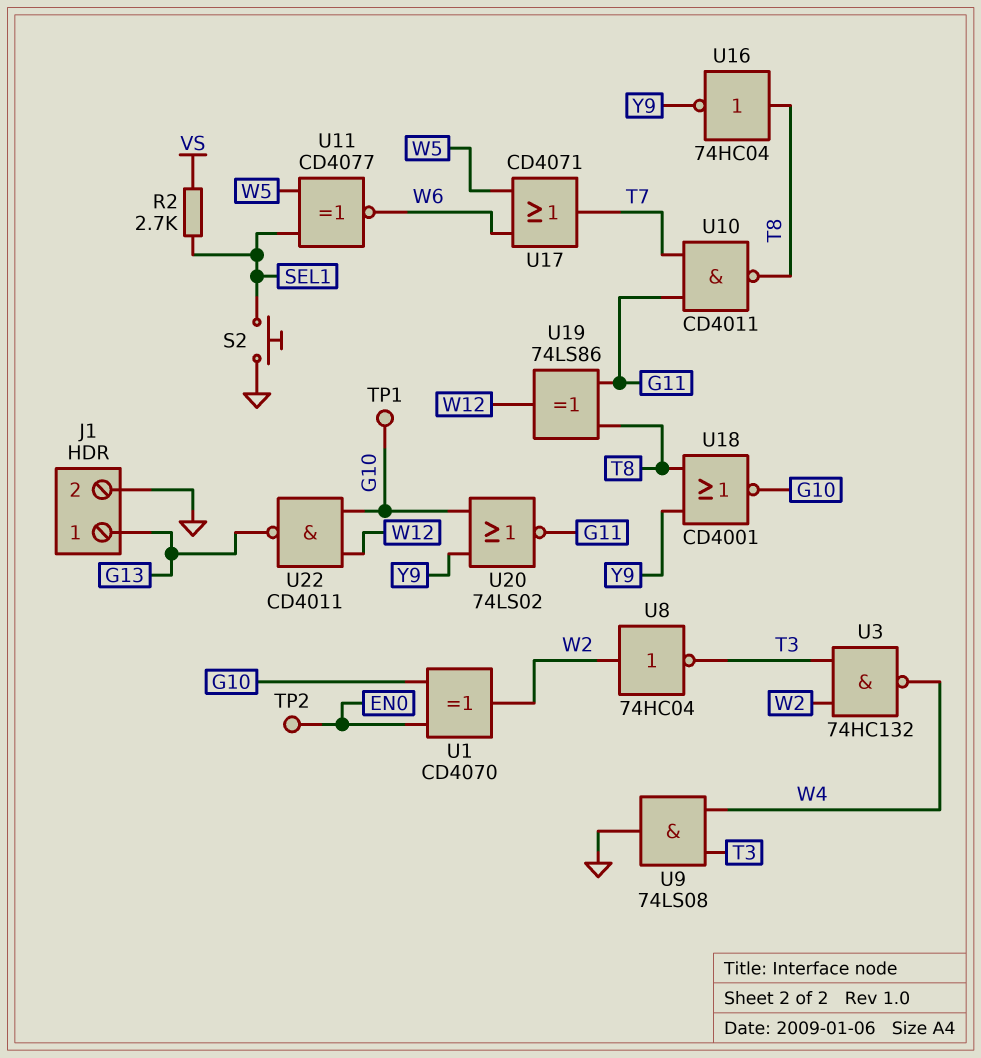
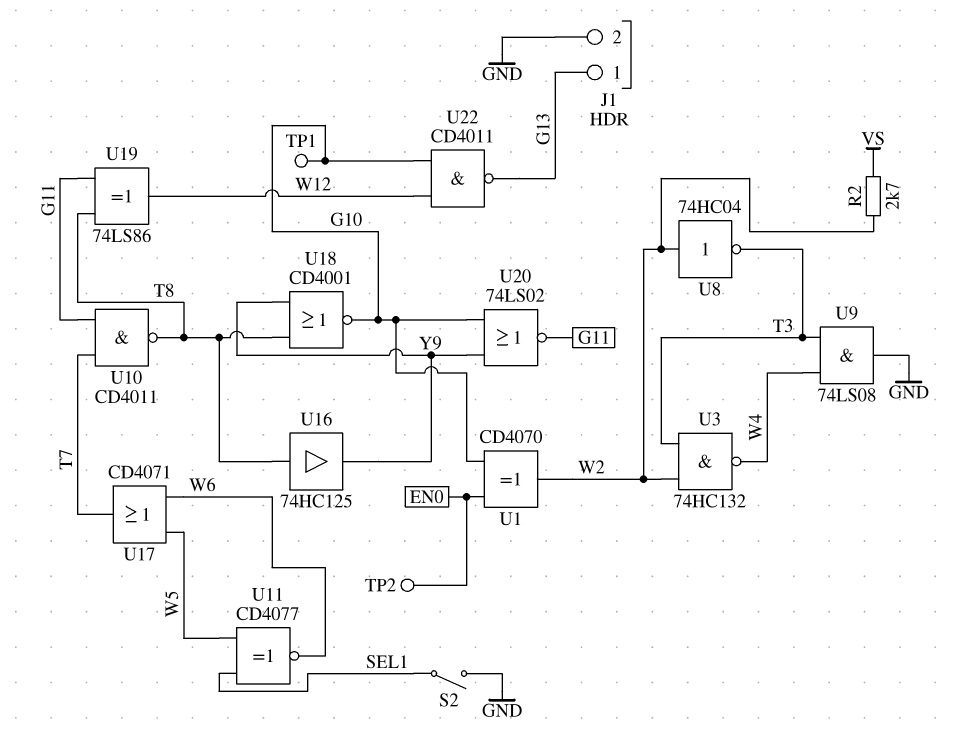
R2: 2.7k (SEL1, VS) -> 2.7k (VS, W2)
S2: button (GND, SEL1) -> switch (GND, SEL1)
U16: NOT 74HC04 (in T8, out Y9) -> buffer 74HC125 (in T8, out Y9)

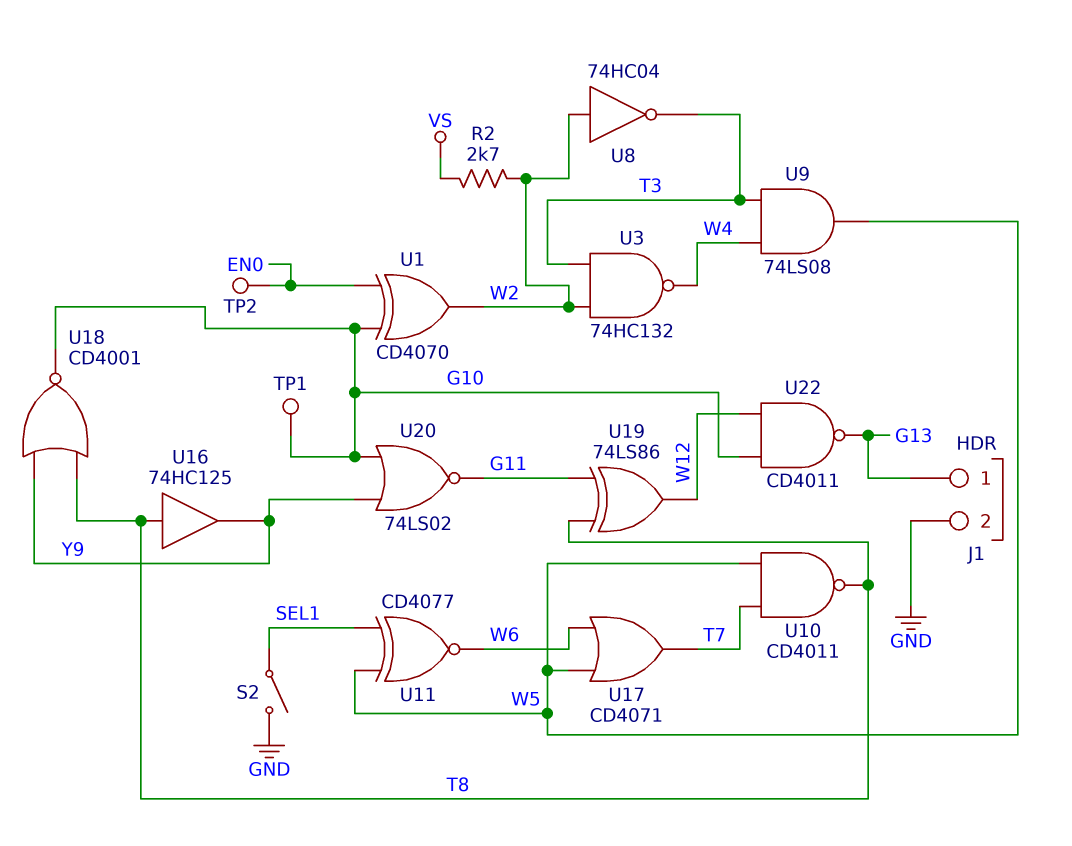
U9: AND 74LS08 (in T3, in W4, out GND) -> AND 74LS08 (in T3, in W4, out W5)
U10: NAND CD4011 (in G11, in T7, out T8) -> NAND CD4011 (in T7, in W5, out T8)

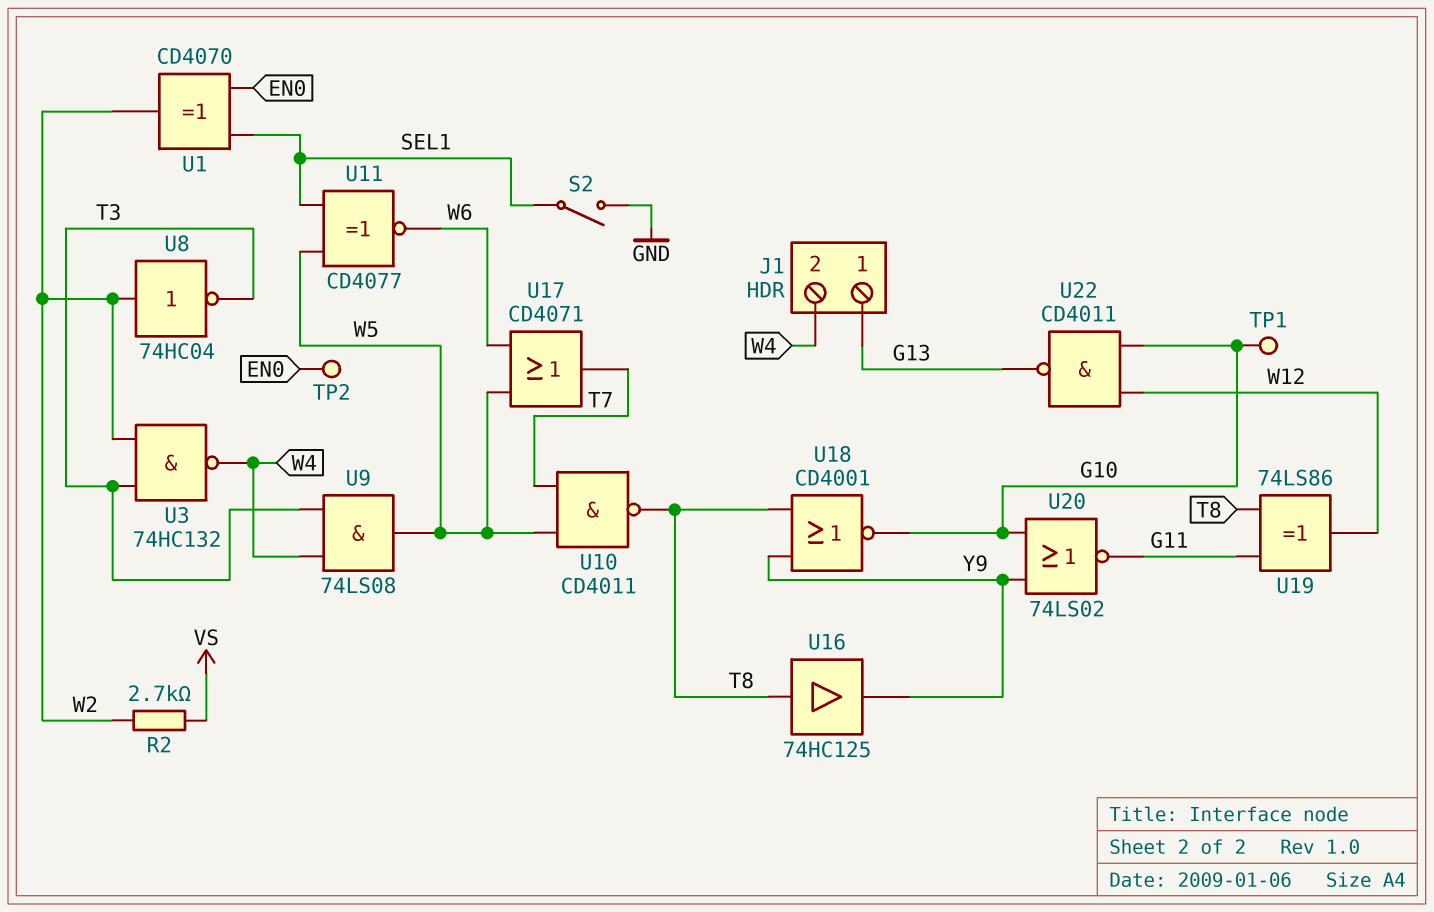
J1 pin 2: GND -> W4
U1: XOR CD4070 (in EN0, in G10, out W2) -> XOR CD4070 (in EN0, in SEL1, out W2)

